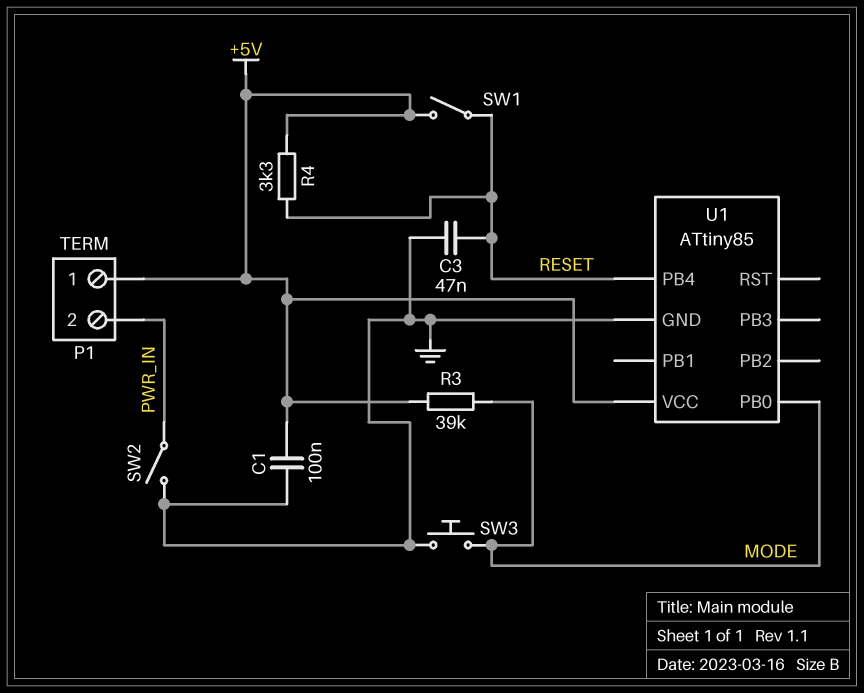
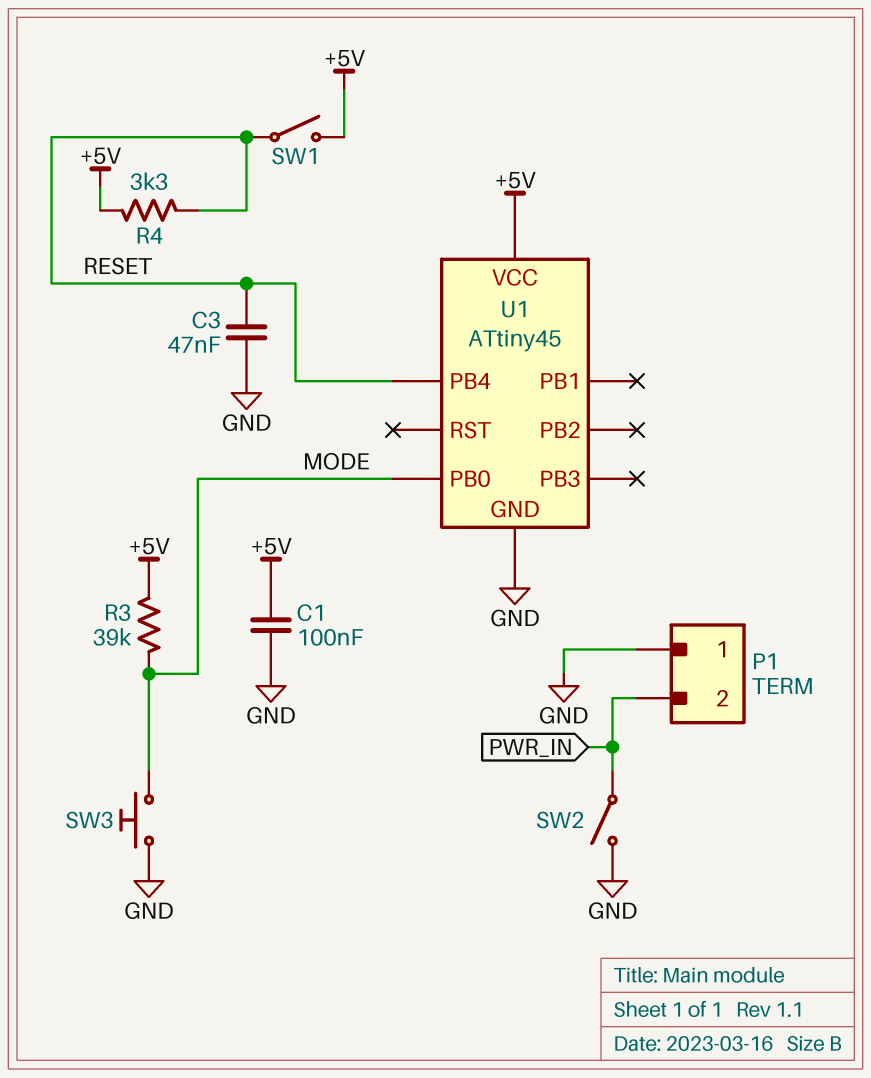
P1 pin 1: +5V -> GND
U1: ATtiny85 -> ATtiny45

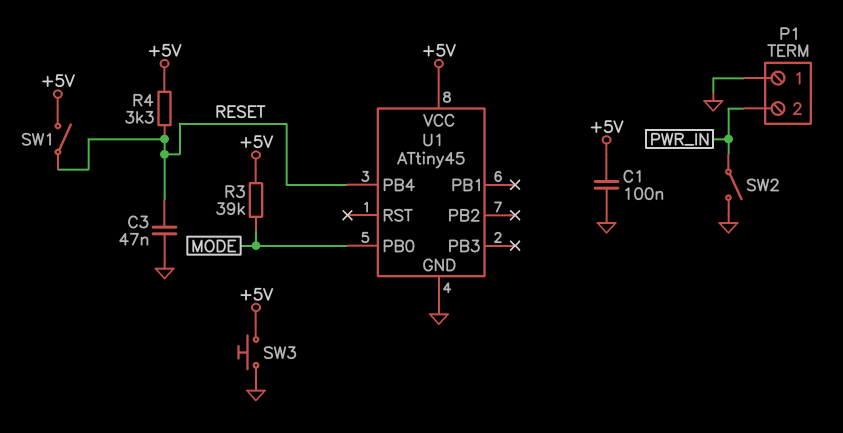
SW3: button (GND, MODE) -> button (+5V, GND)

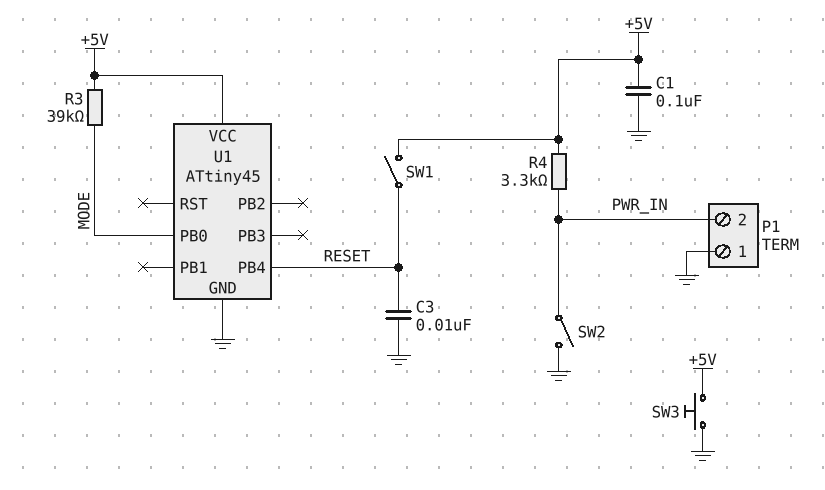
C3: 47nF (GND, RESET) -> 10nF (GND, RESET)
R4: 3.3k (+5V, RESET) -> 3.3k (+5V, PWR_IN)

